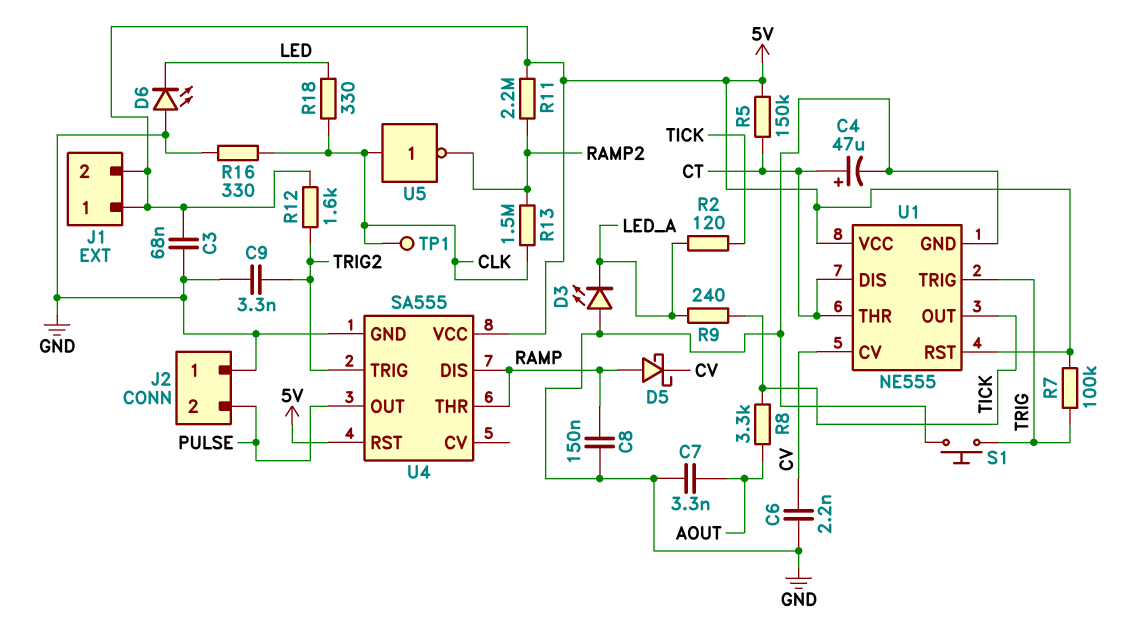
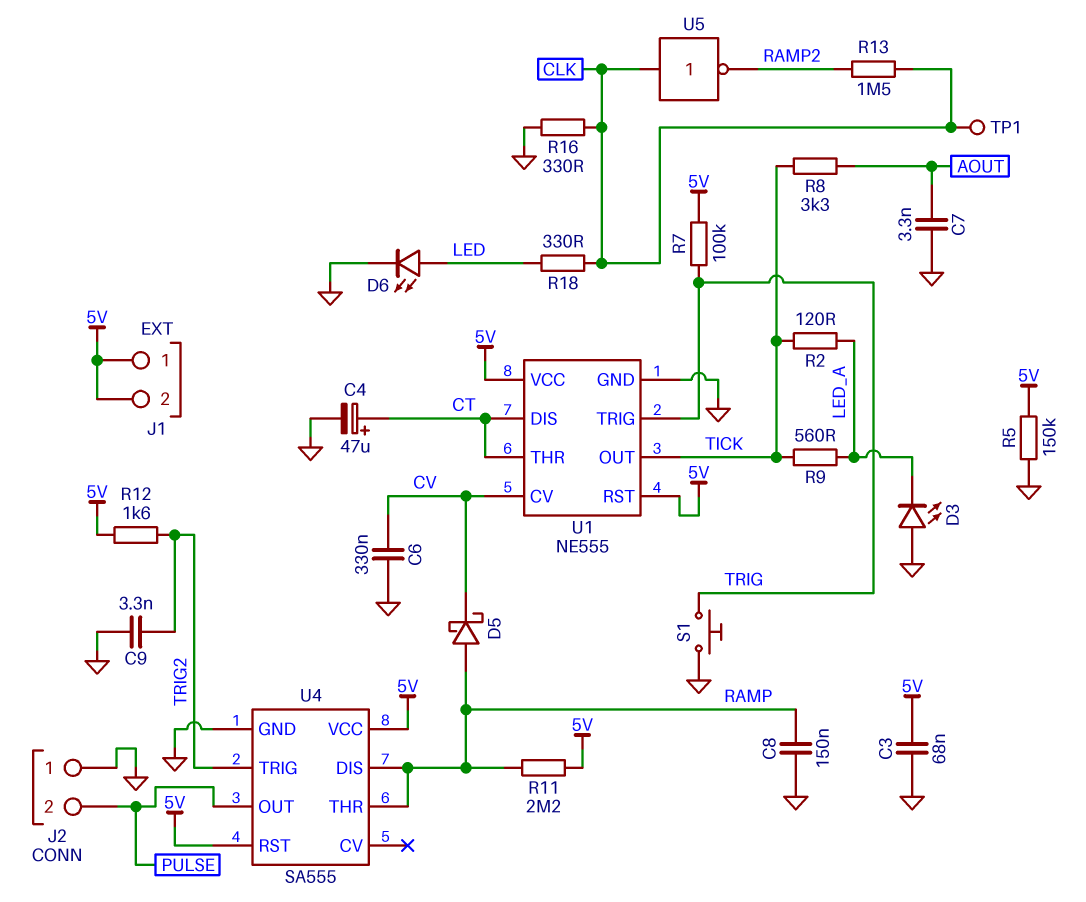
C6: 2.2nF (CV, GND) -> 330nF (CV, GND)
D6: LED (A GND, K LED) -> LED (A LED, K GND)
R5: 150k (5V, CT) -> 150k (5V, GND)
R9: 240 (LED_A, TICK) -> 560 (LED_A, TICK)
R11: 2.2M (5V, RAMP2) -> 2.2M (5V, RAMP)

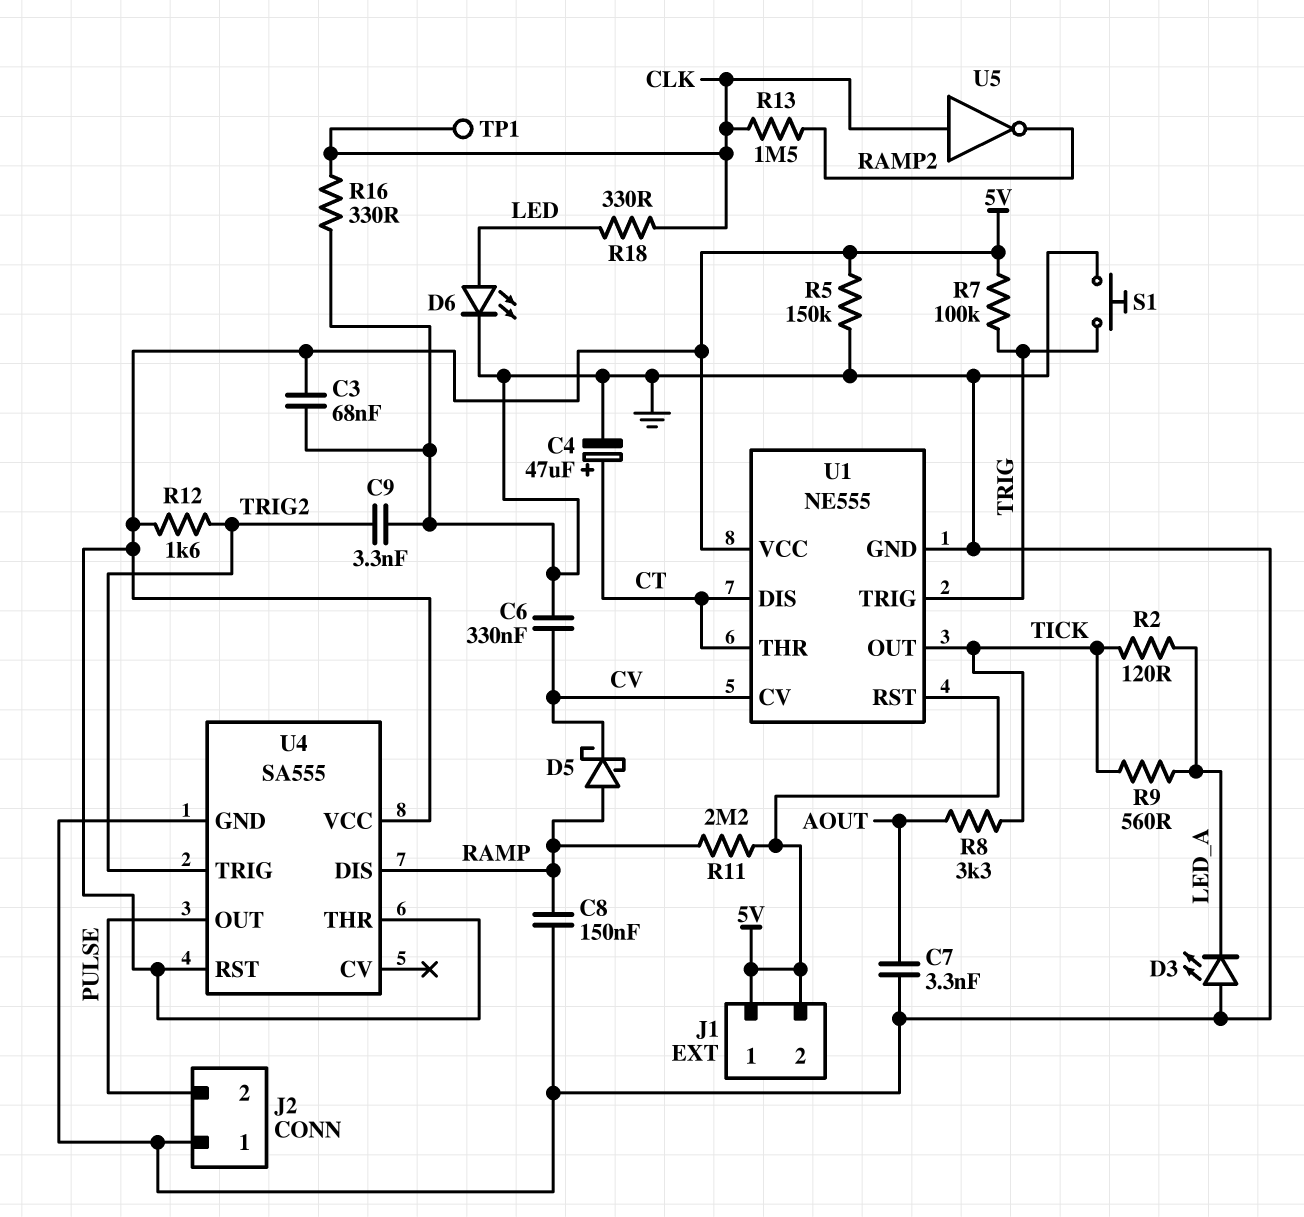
U4 pin THR: RAMP -> 5V

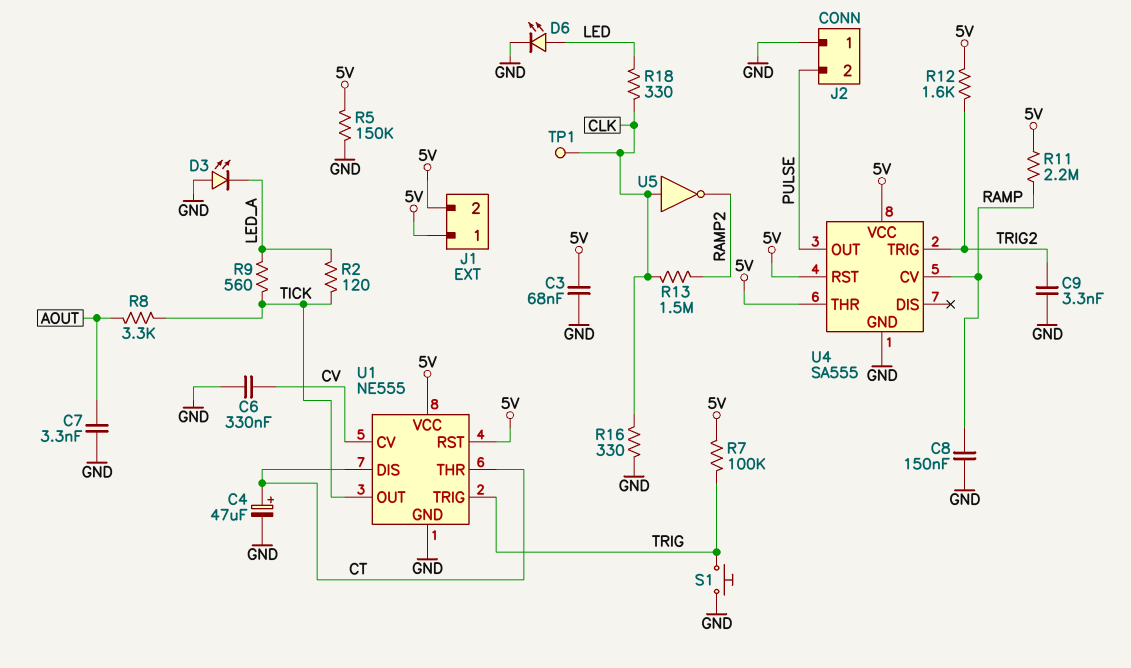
D5: schottky (A RAMP, K CV) -> none
U4 pin CV: none -> RAMP
U4 pin DIS: RAMP -> none

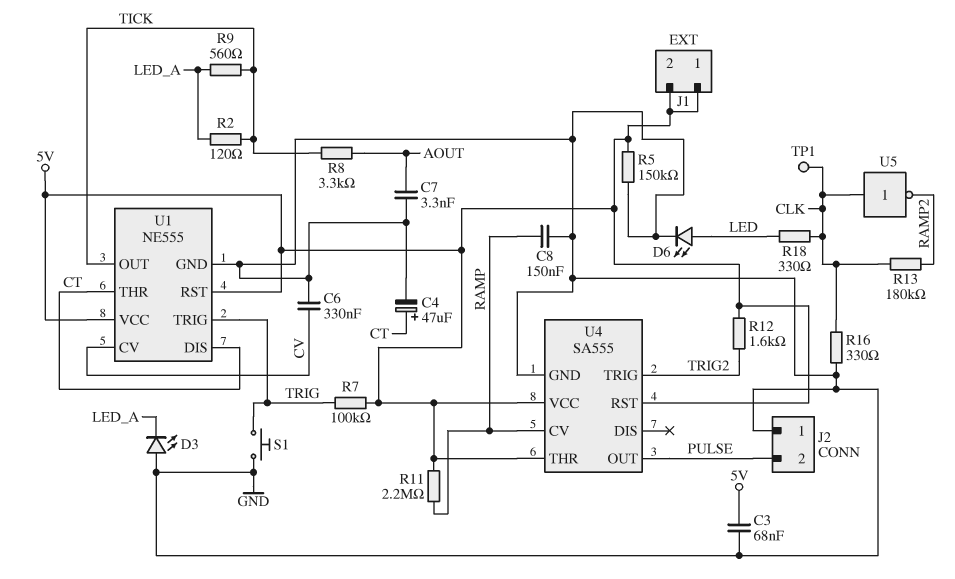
C9: 3.3nF (GND, TRIG2) -> none
R13: 1.5M (CLK, RAMP2) -> 180k (CLK, RAMP2)

